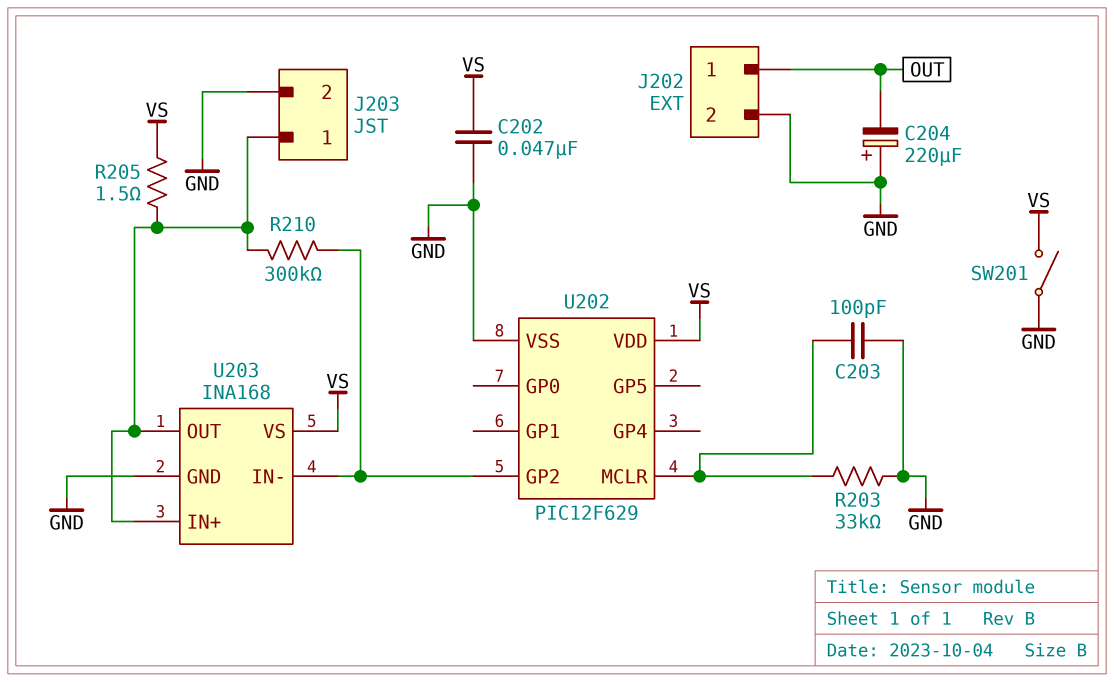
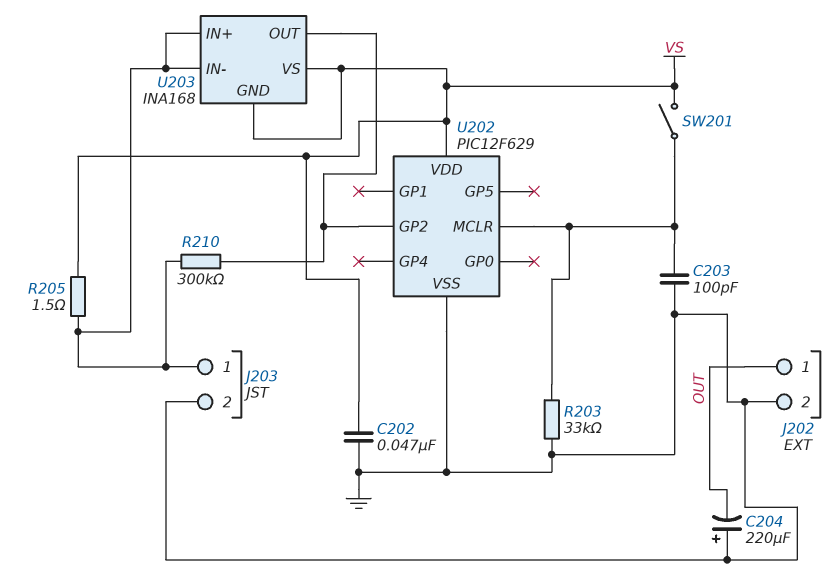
SW201: switch (GND, VS) -> switch (U202/MCLR, VS)
U203 pin GND: GND -> VS
U203 pin IN-: U202/GP2 -> J203/1
U203 pin OUT: J203/1 -> U202/GP2

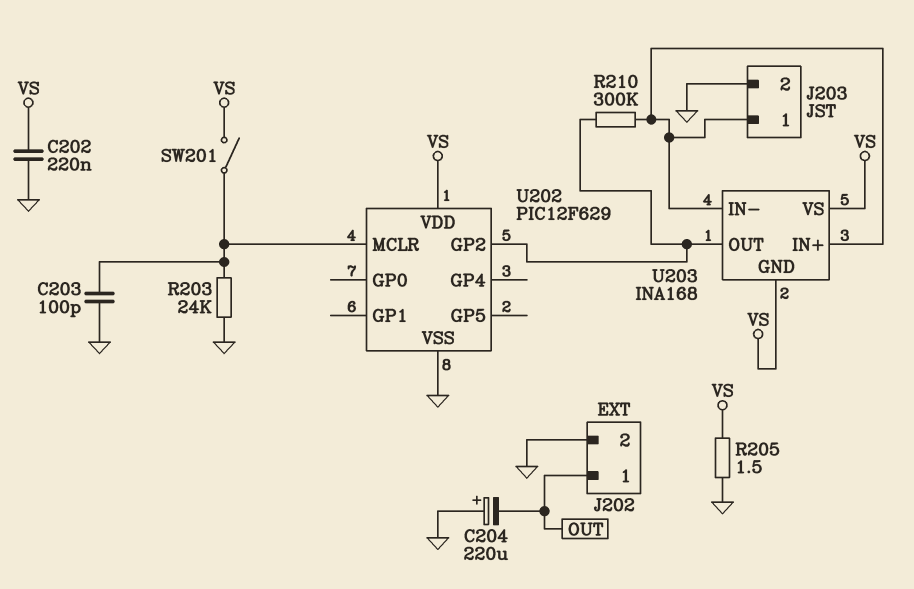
C202: 47nF (GND, VS) -> 220nF (GND, VS)
R203: 33k (GND, U202/MCLR) -> 24k (GND, U202/MCLR)
R205: 1.5 (J203/1, VS) -> 1.5 (GND, VS)

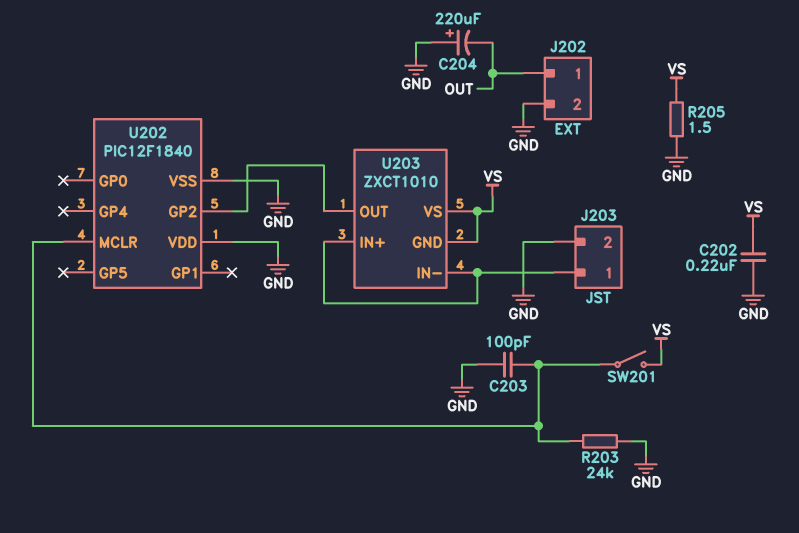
R210: 300k (J203/1, U202/GP2) -> none
U202: PIC12F629 -> PIC12F1840
U202 pin VDD: VS -> GND
U203: INA168 -> ZXCT1010

